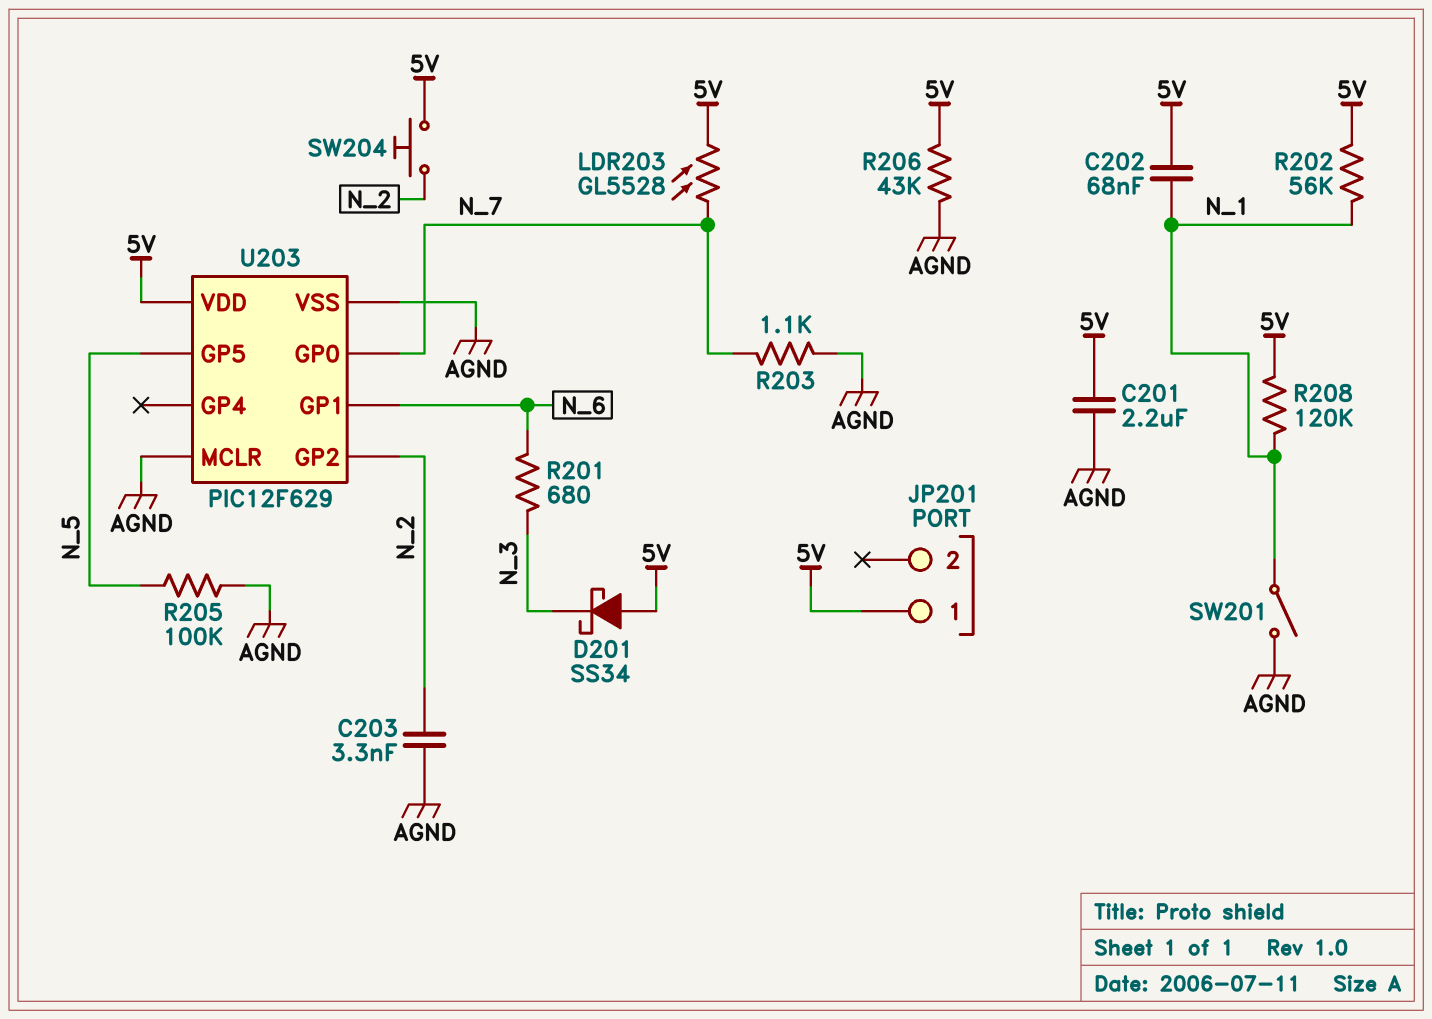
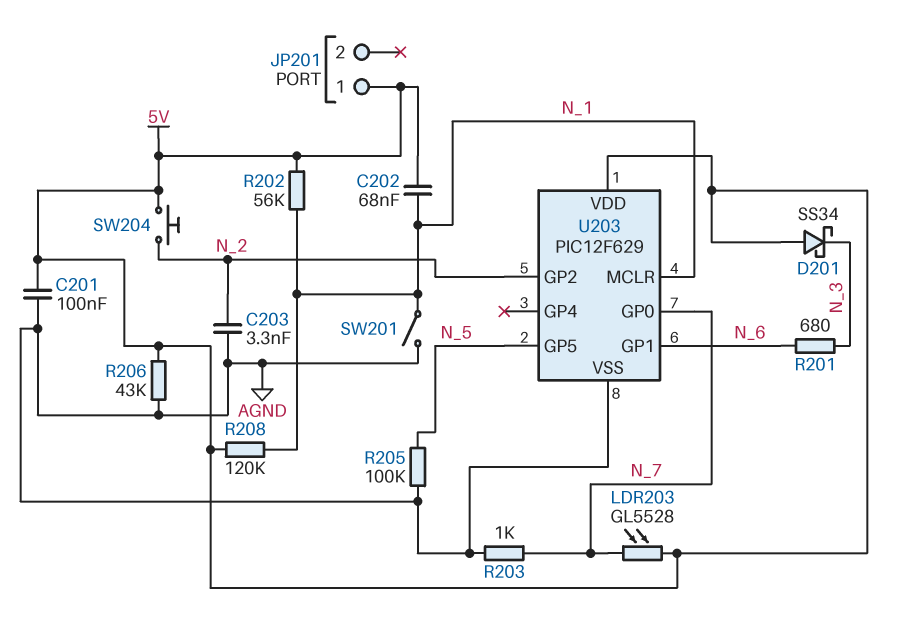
C201: 2.2uF (5V, AGND) -> 100nF (5V, AGND)
R203: 1.1k (AGND, N_7) -> 1k (AGND, N_7)
U203 pin MCLR: AGND -> N_1

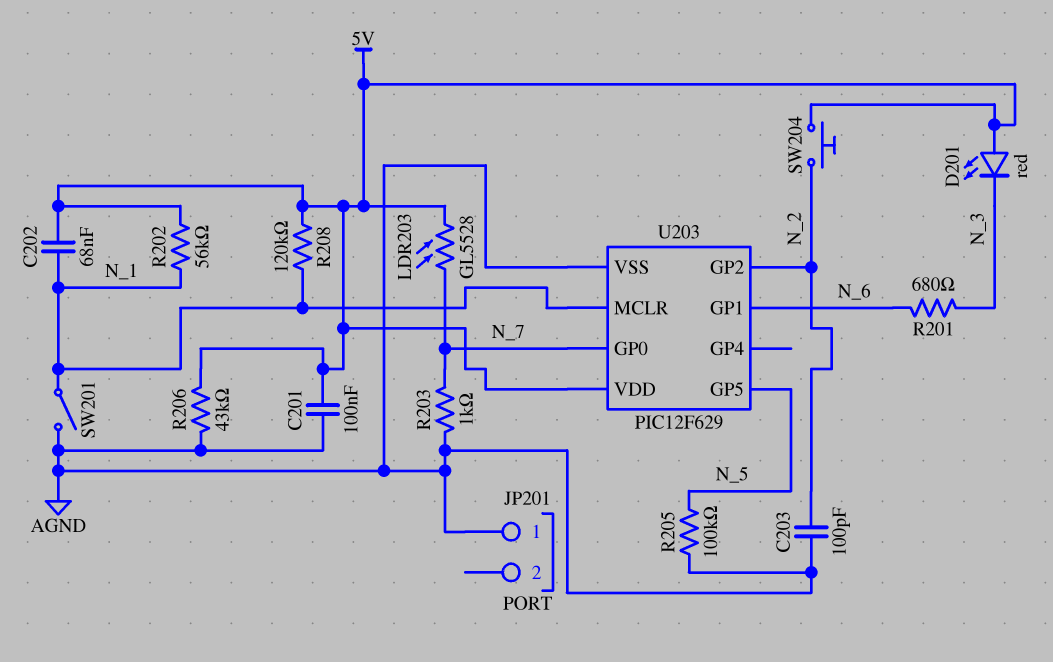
C203: 3.3nF (AGND, N_2) -> 100pF (AGND, N_2)
D201: schottky SS34 (A 5V, K N_3) -> LED red (A 5V, K N_3)
JP201 pin 1: 5V -> AGND

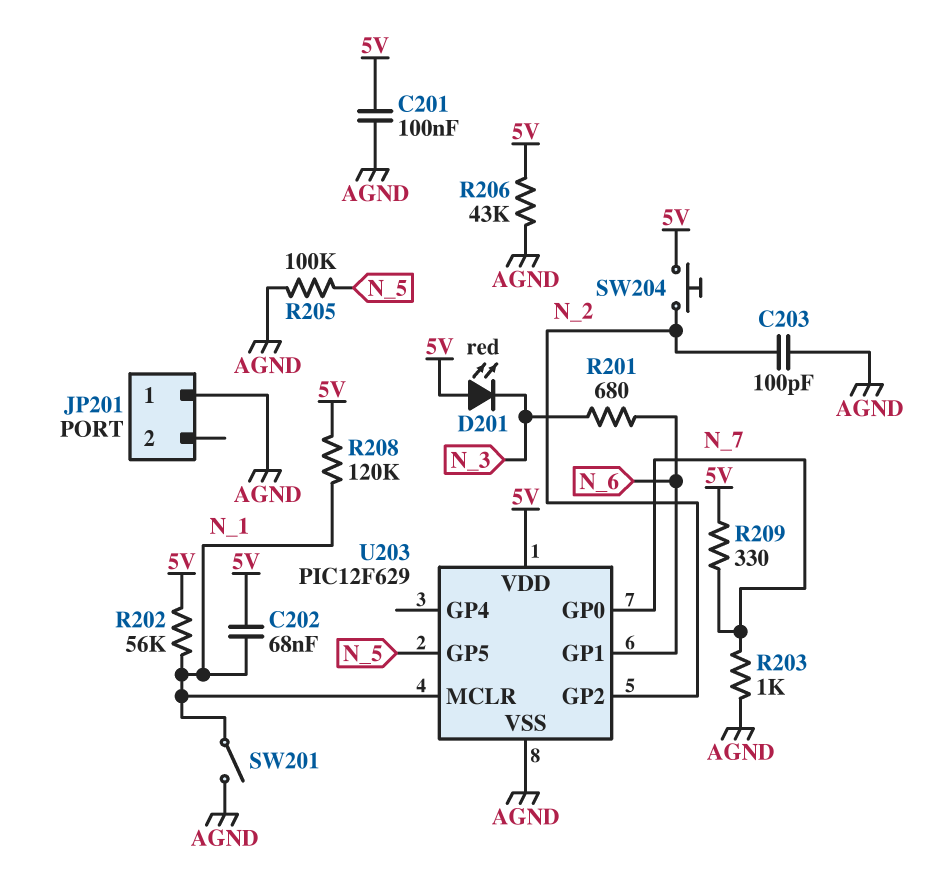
LDR203: GL5528 (5V, N_7) -> none
R209: none -> 330 (5V, N_7)

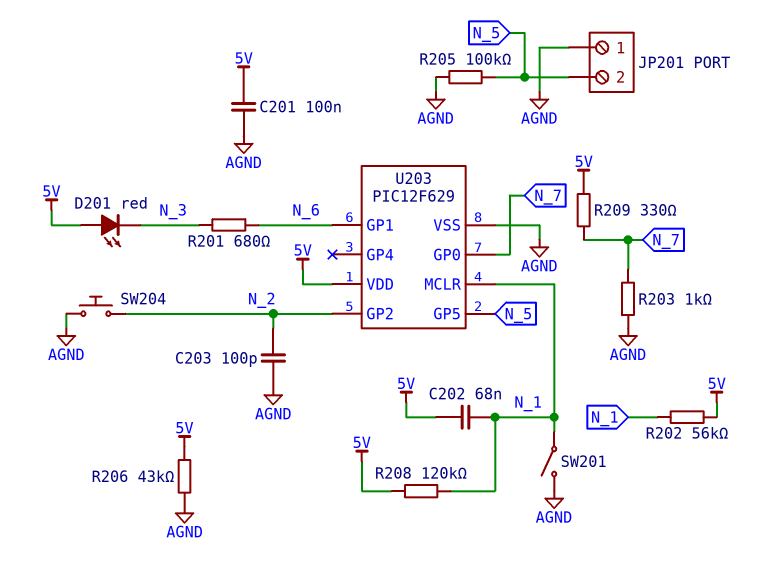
JP201 pin 2: none -> N_5
SW204: button (5V, N_2) -> button (AGND, N_2)

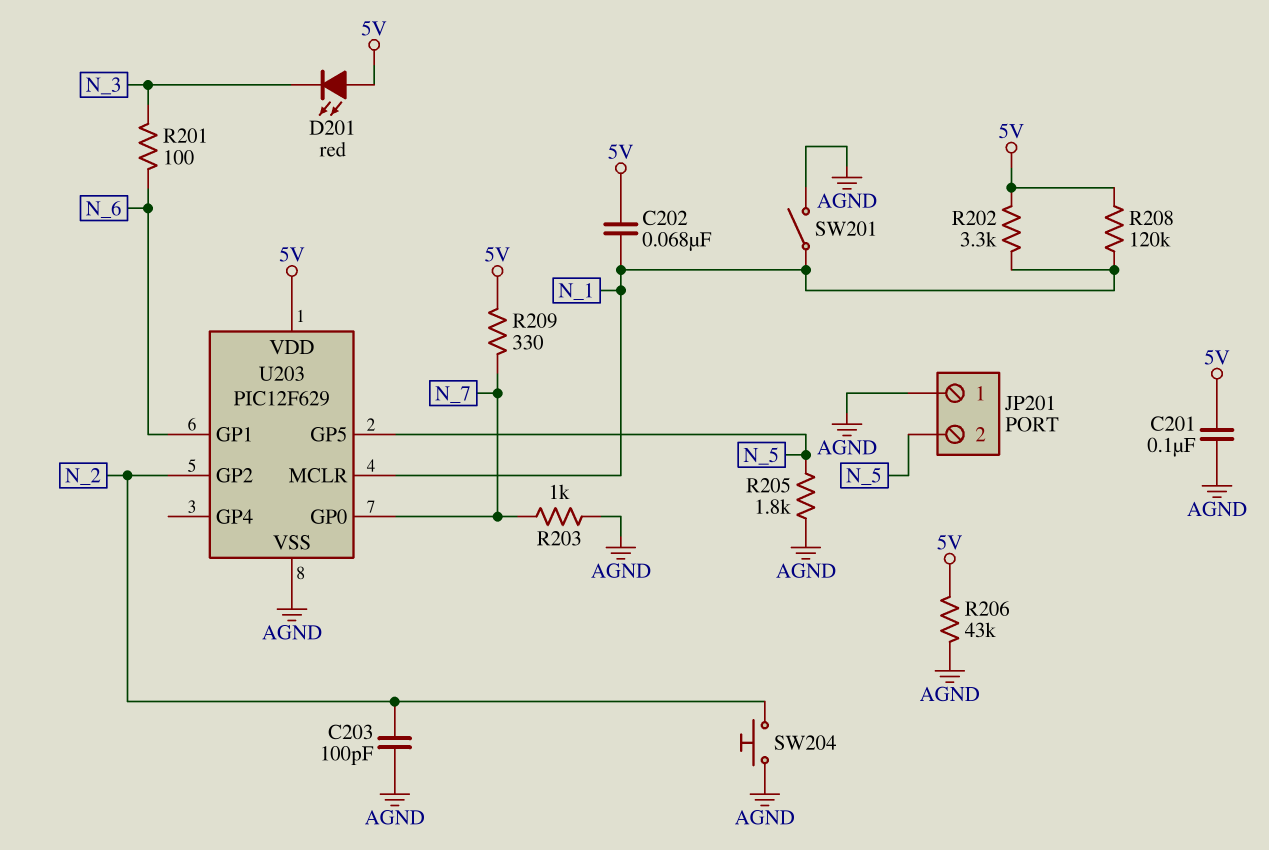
R201: 680 (N_3, N_6) -> 100 (N_3, N_6)
R202: 56k (5V, N_1) -> 3.3k (5V, N_1)
R205: 100k (AGND, N_5) -> 1.8k (AGND, N_5)

